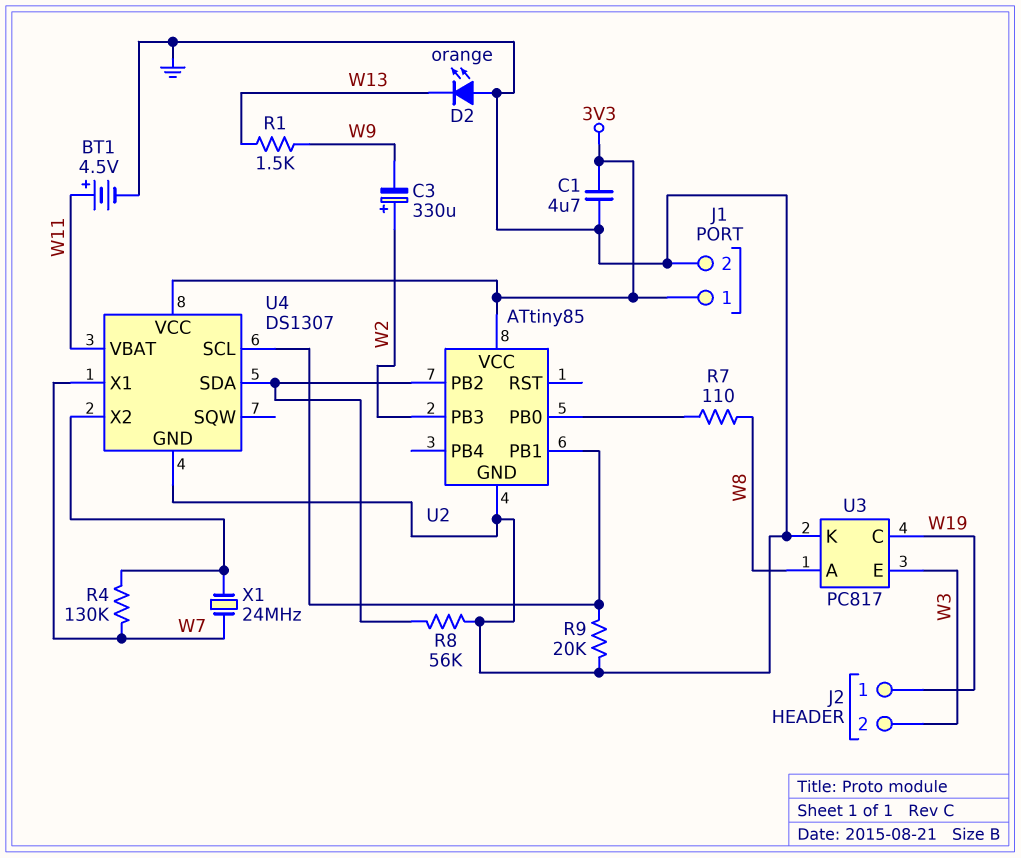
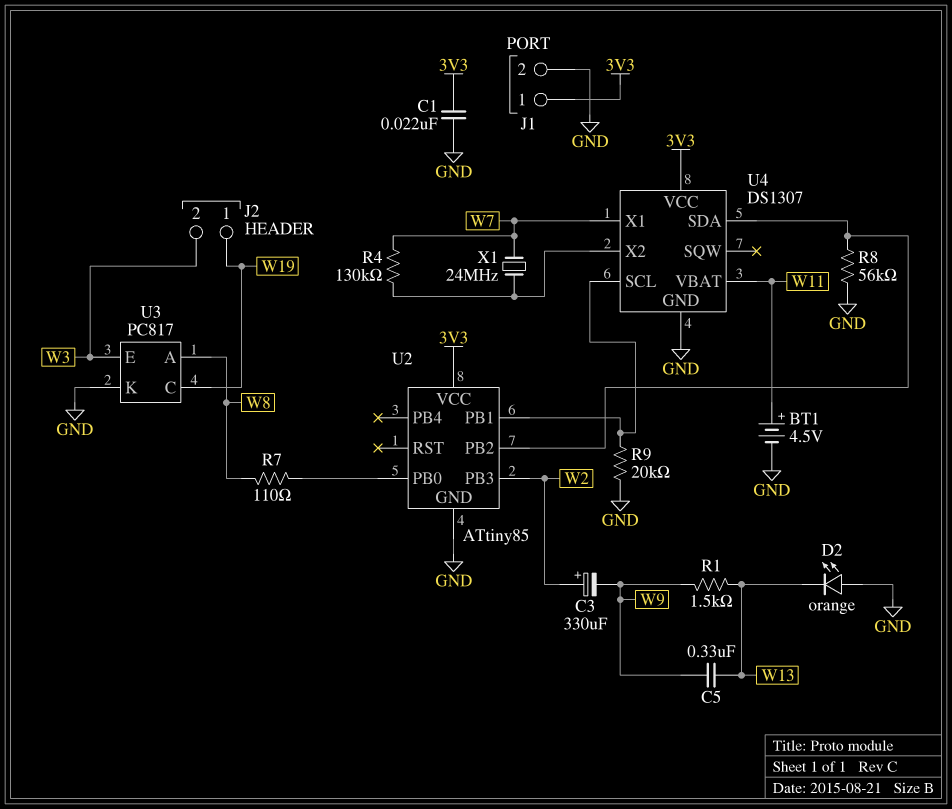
C1: 4.7uF (3V3, GND) -> 22nF (3V3, GND)
C5: none -> 330nF (W9, W13)

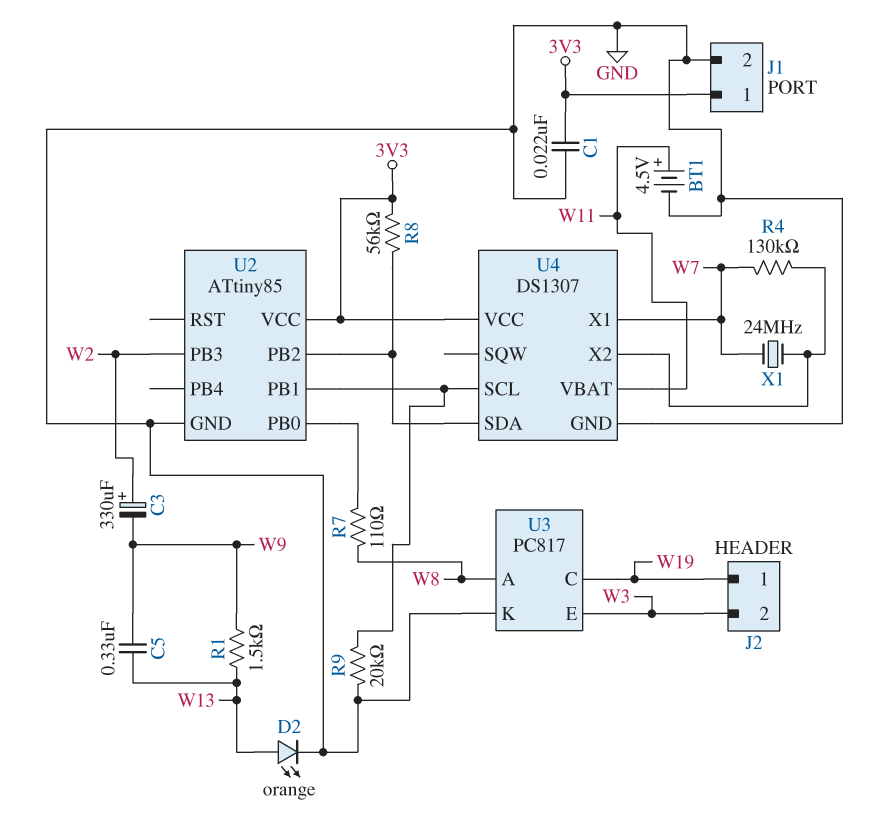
D2: LED orange (A GND, K W13) -> LED orange (A W13, K GND)
R8: 56k (GND, U2/PB2) -> 56k (3V3, U2/PB2)

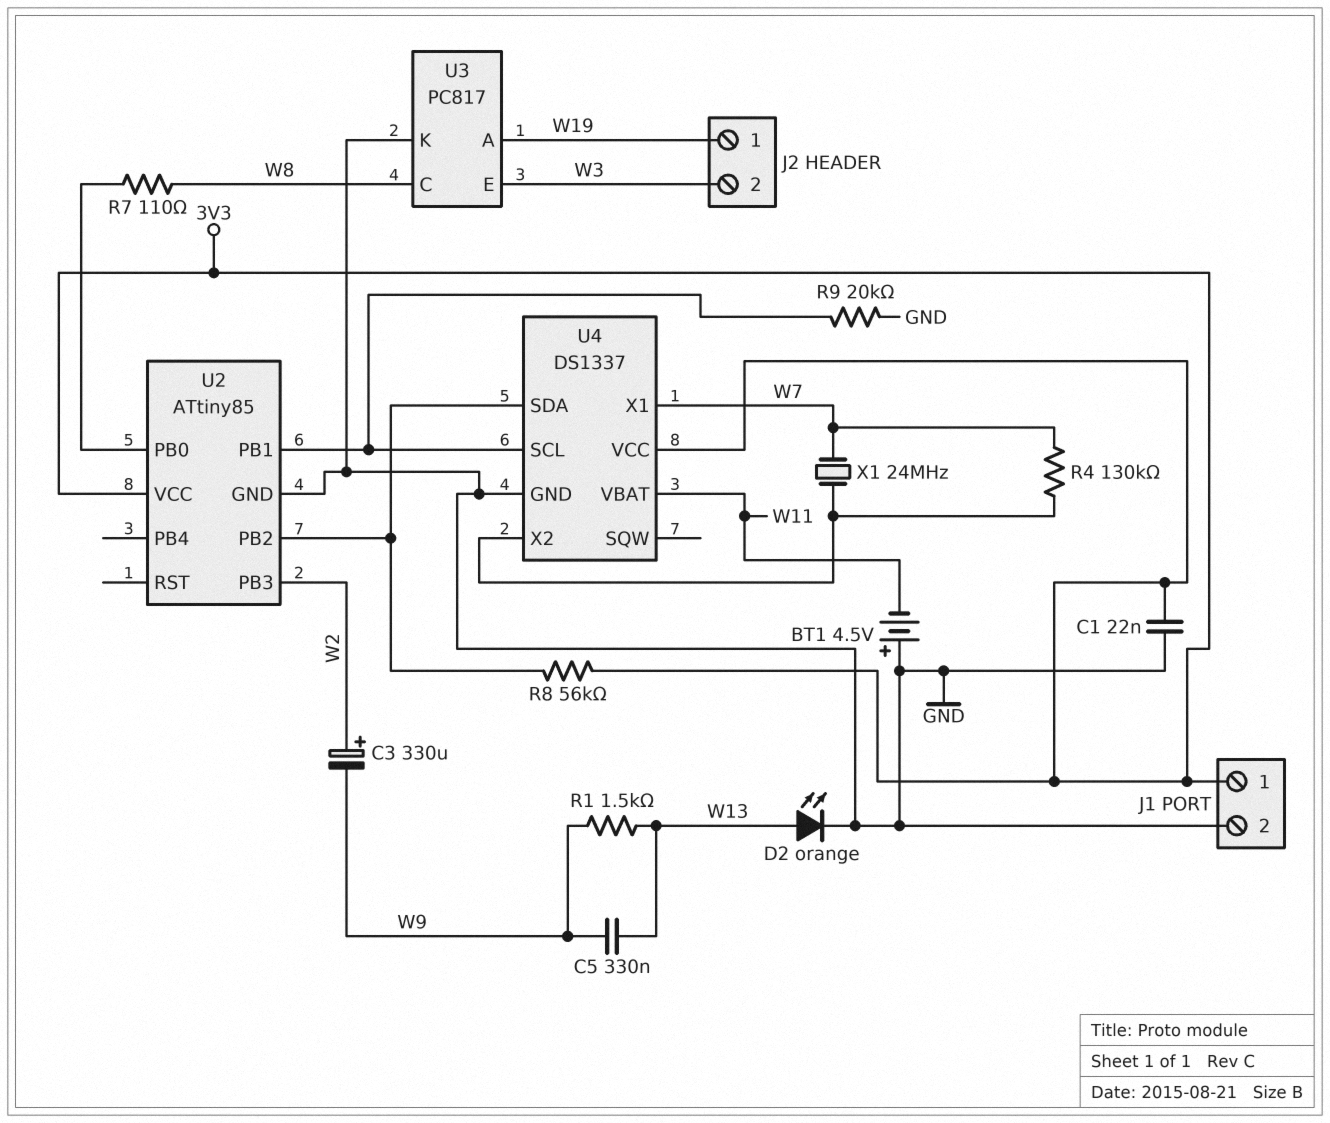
BT1: 4.5V (plus W11, minus GND) -> 4.5V (plus GND, minus W11)
U3 pin A: W8 -> W19
U3 pin C: W19 -> W8
U4: DS1307 -> DS1337

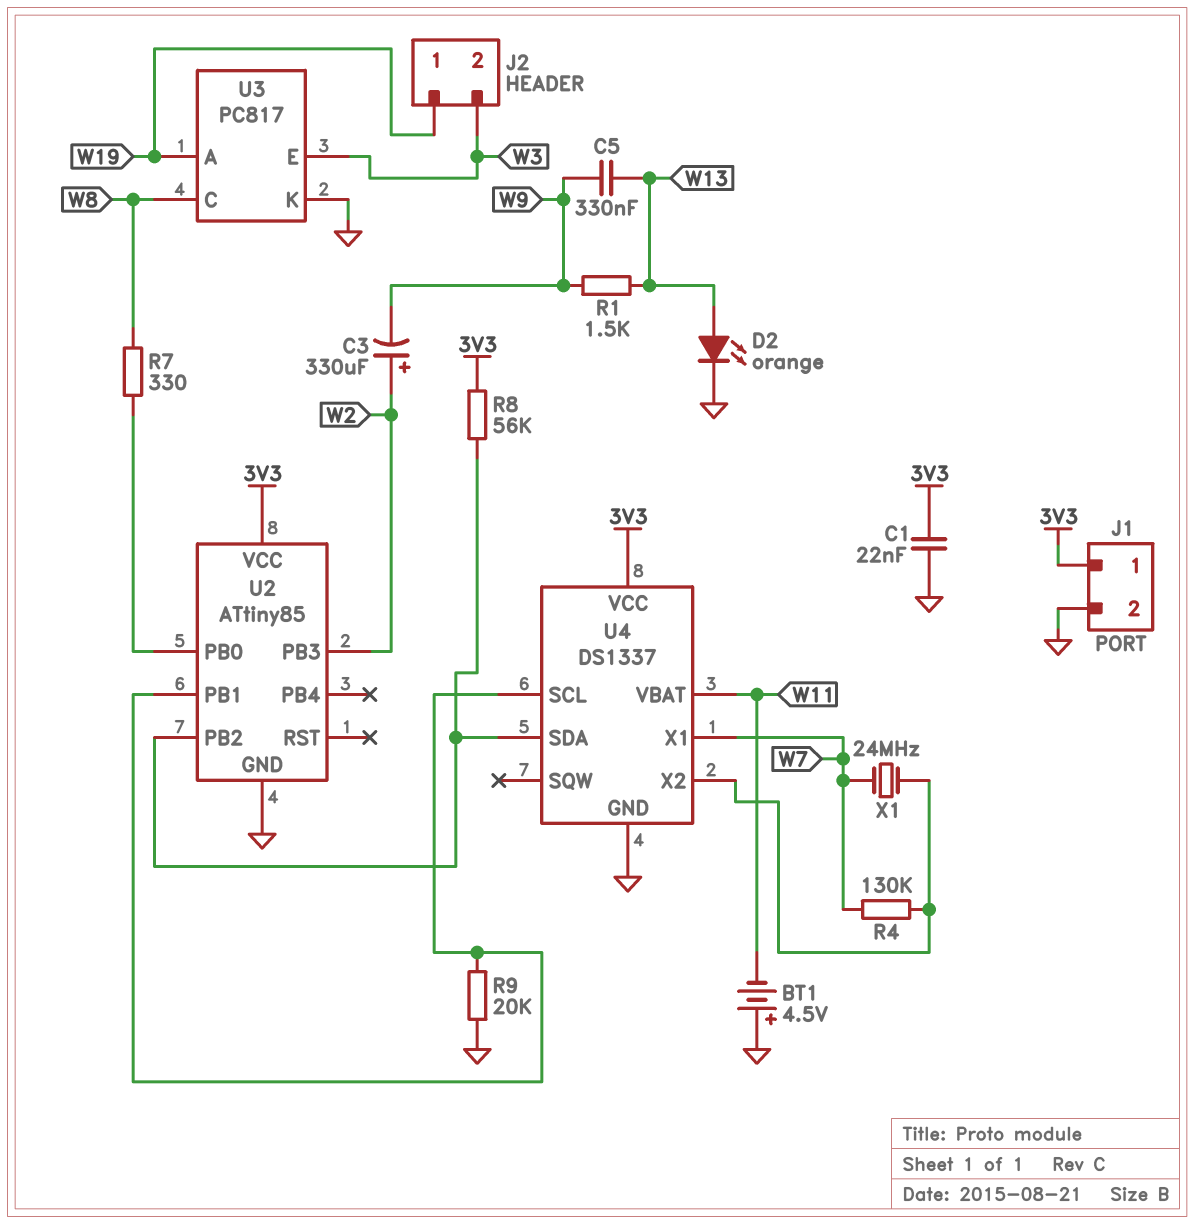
R7: 110 (U2/PB0, W8) -> 330 (U2/PB0, W8)

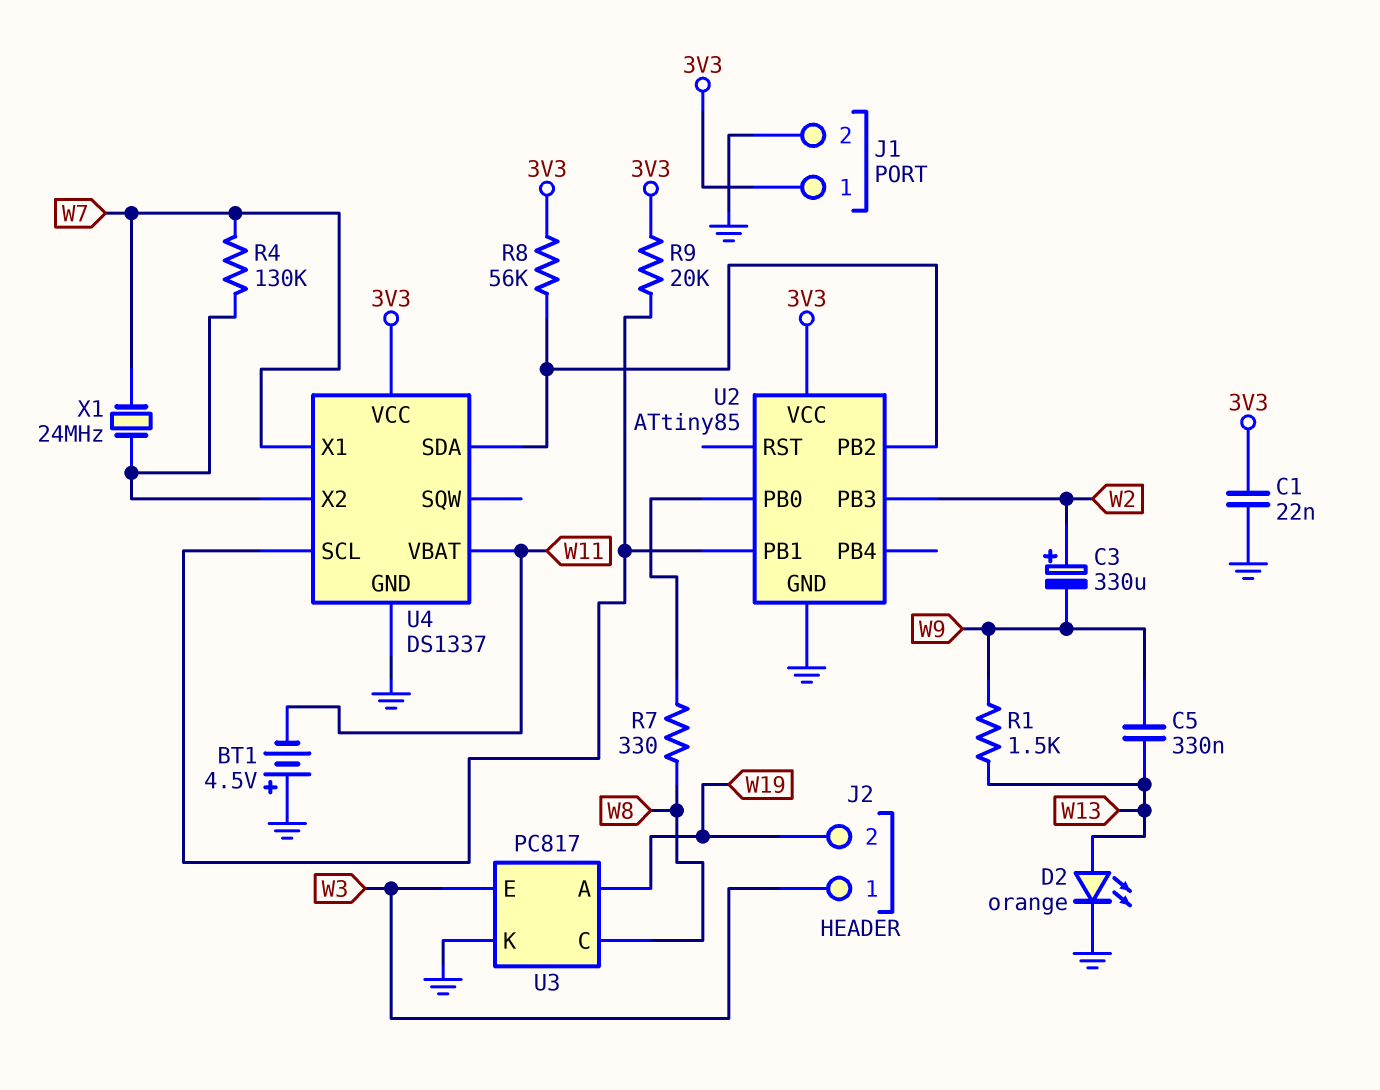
J2 pin 1: W19 -> W3
J2 pin 2: W3 -> W19
R9: 20k (GND, U2/PB1) -> 20k (3V3, U2/PB1)

